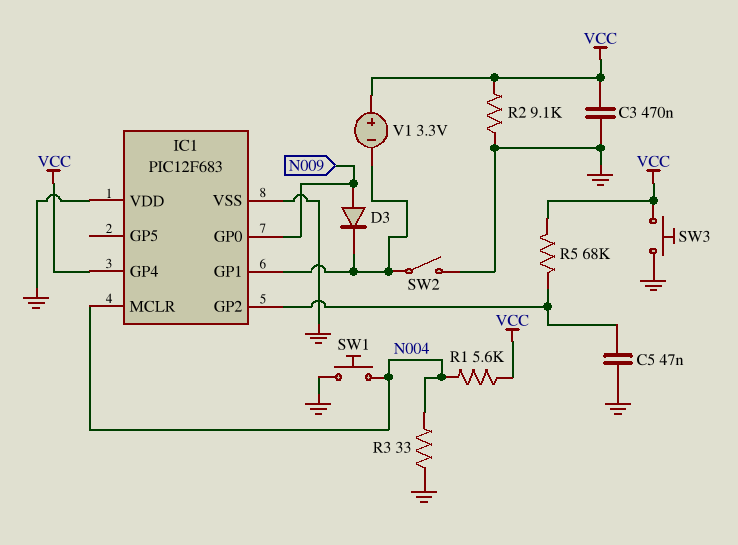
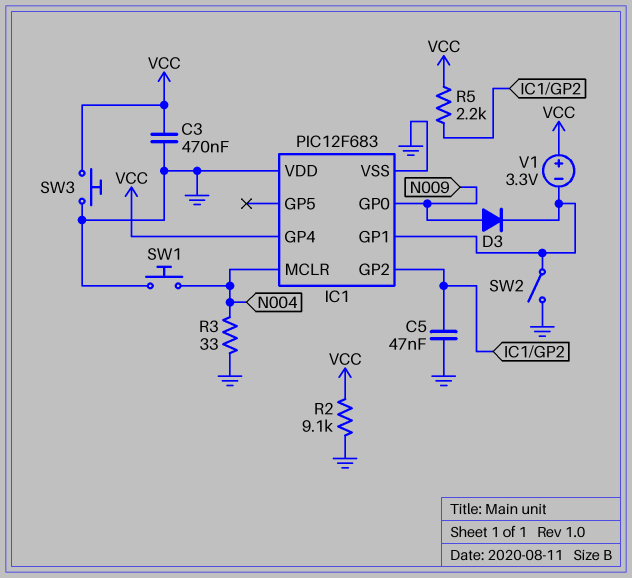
R1: 5.6k (N004, VCC) -> none
R5: 68k (IC1/GP2, VCC) -> 2.2k (IC1/GP2, VCC)

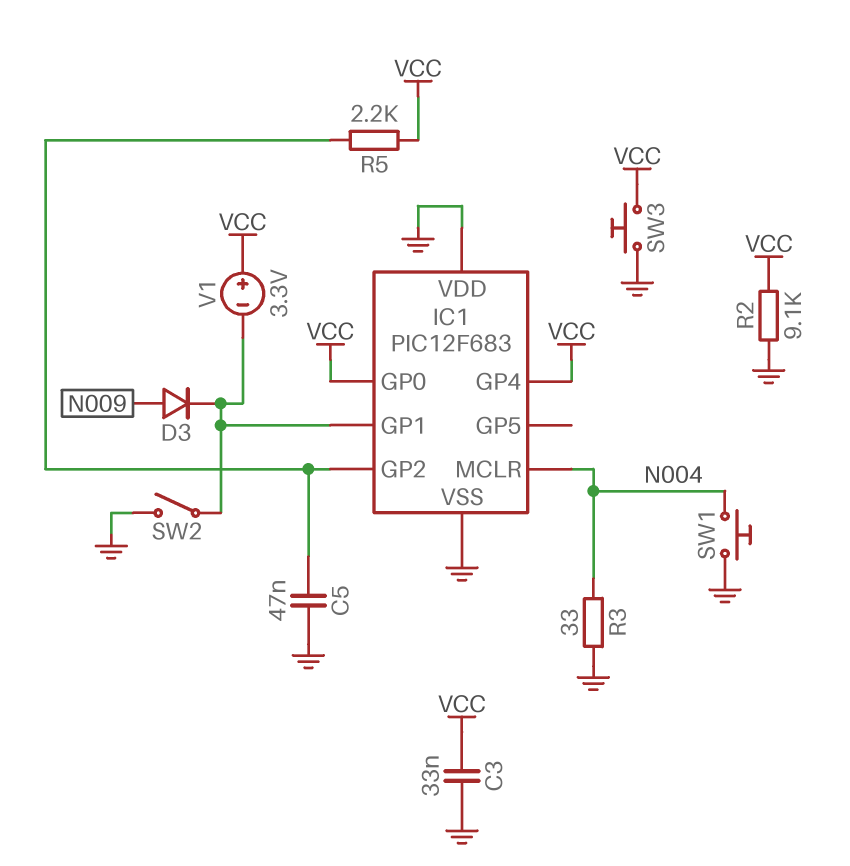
C3: 470nF (GND, VCC) -> 33nF (GND, VCC)
IC1 pin GP0: N009 -> VCC

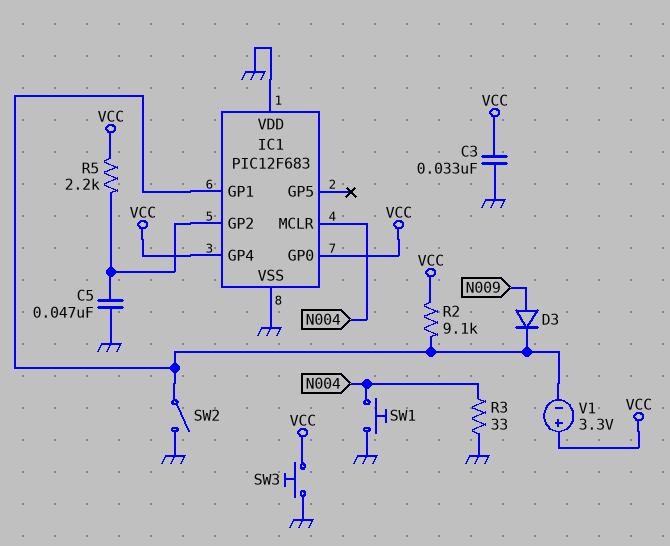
R2: 9.1k (GND, VCC) -> 9.1k (IC1/GP1, VCC)

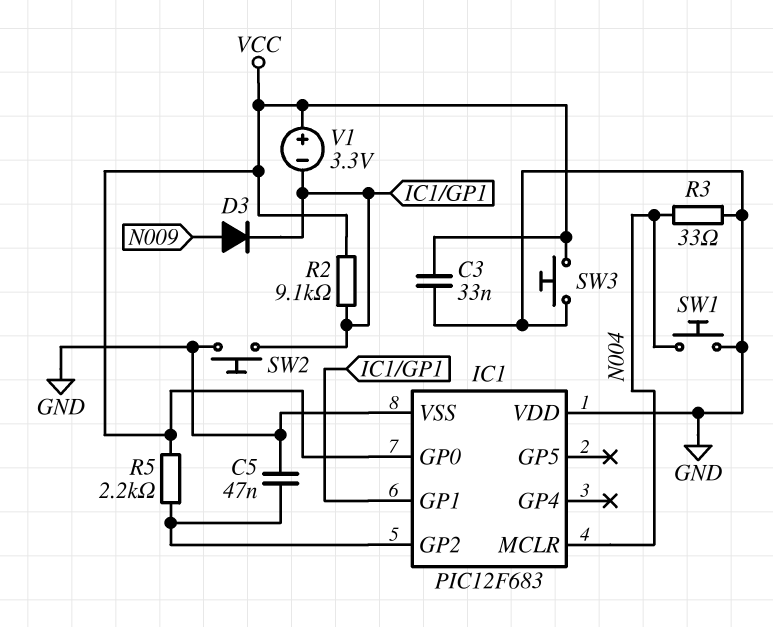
IC1 pin GP4: VCC -> none
SW2: switch (GND, IC1/GP1) -> button (GND, IC1/GP1)

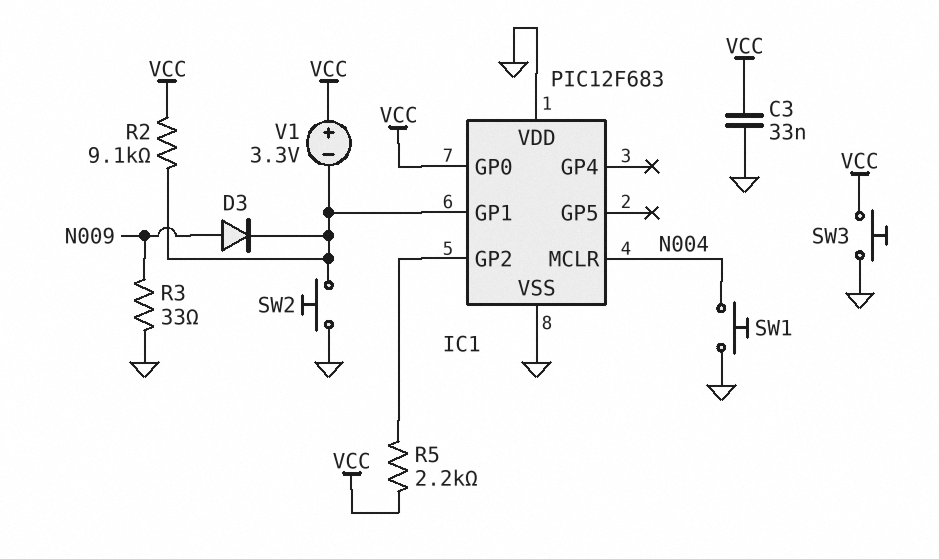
C5: 47nF (GND, IC1/GP2) -> none
R3: 33 (GND, N004) -> 33 (GND, N009)

